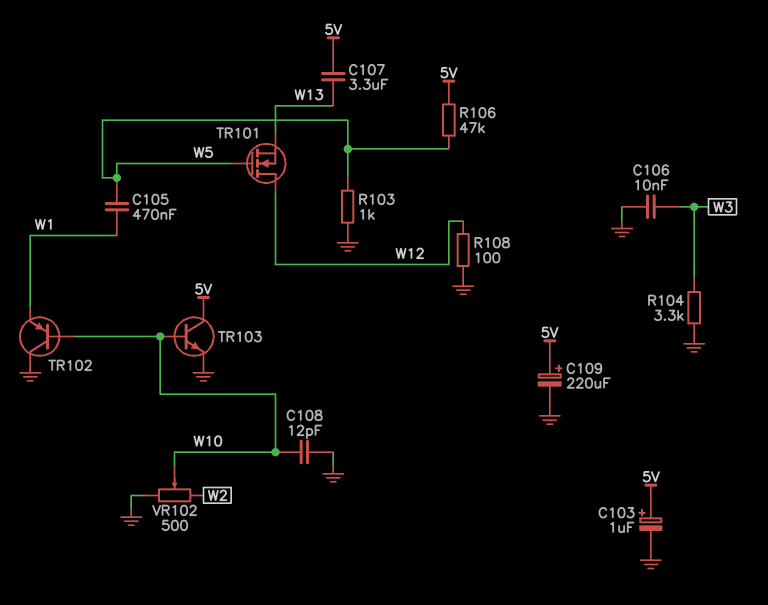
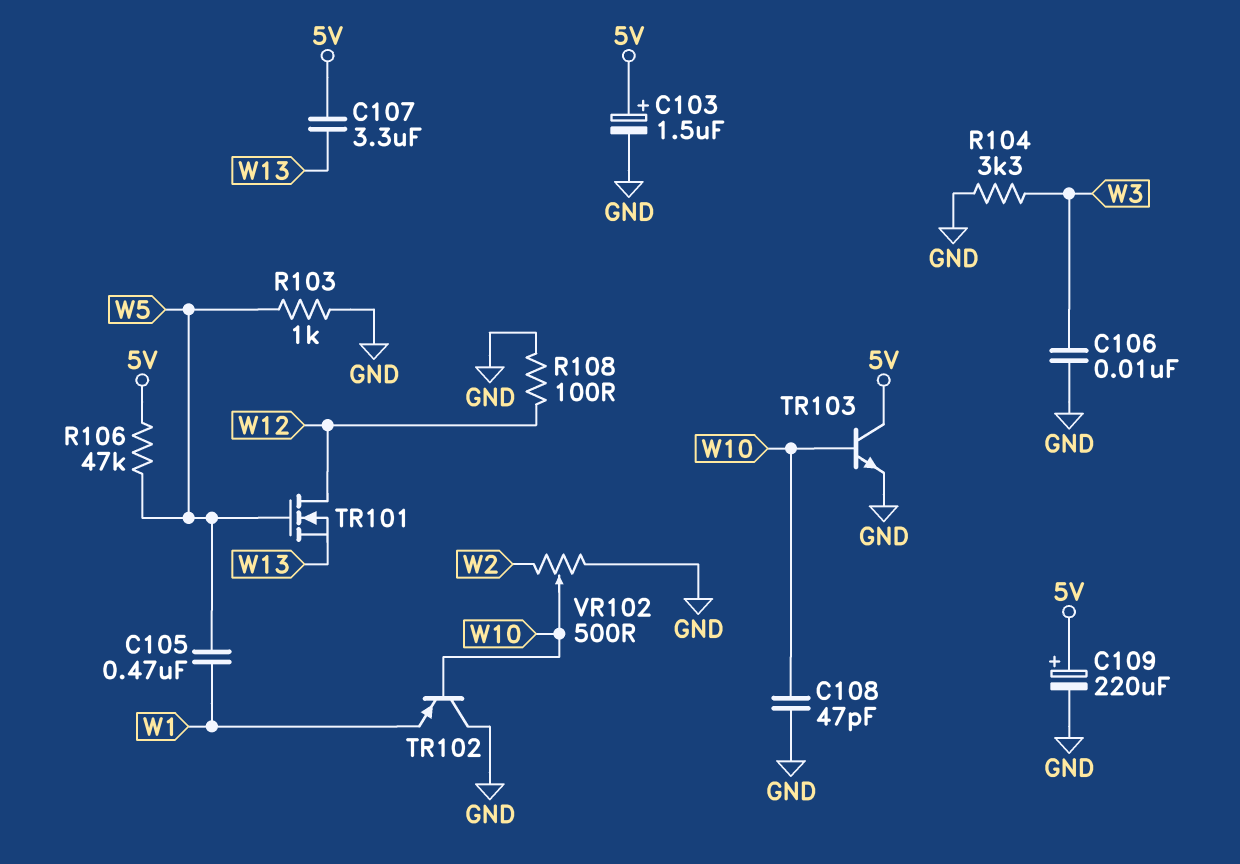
C103: 1uF (plus 5V, minus GND) -> 1.5uF (plus 5V, minus GND)
C108: 12pF (GND, W10) -> 47pF (GND, W10)

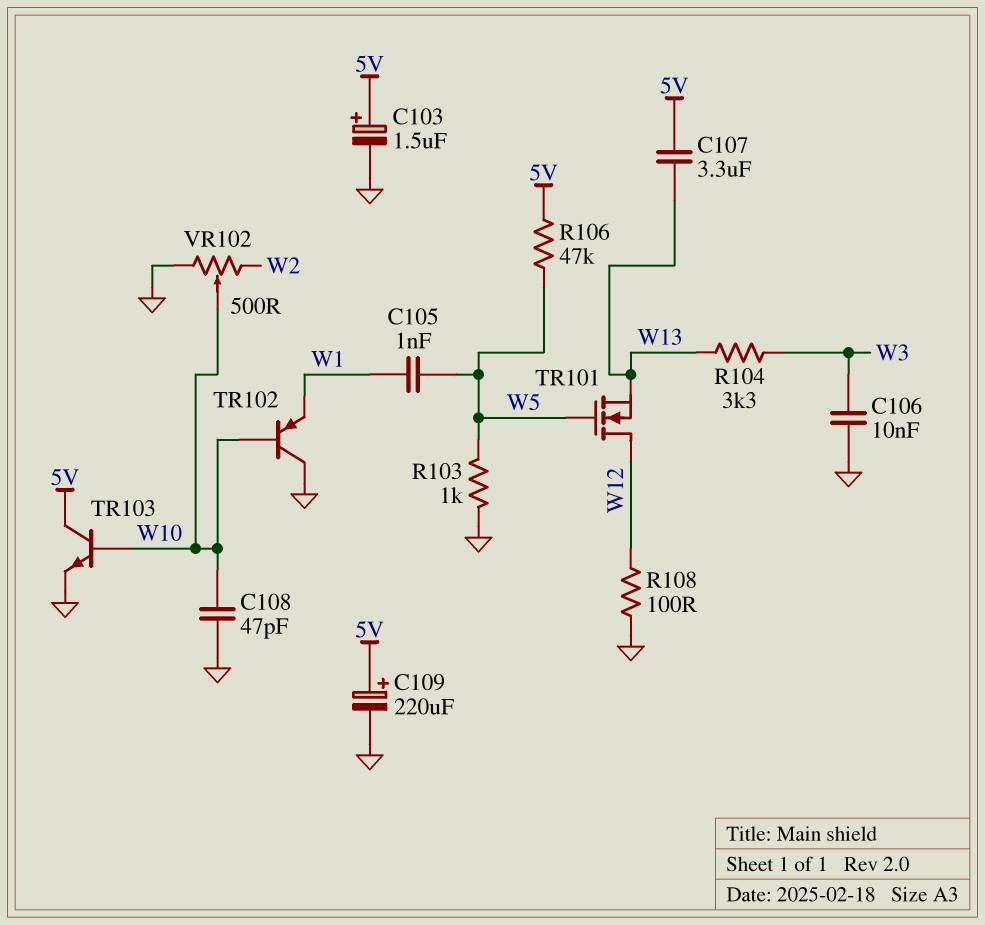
C105: 470nF (W1, W5) -> 1nF (W1, W5)
R104: 3.3k (GND, W3) -> 3.3k (W3, W13)

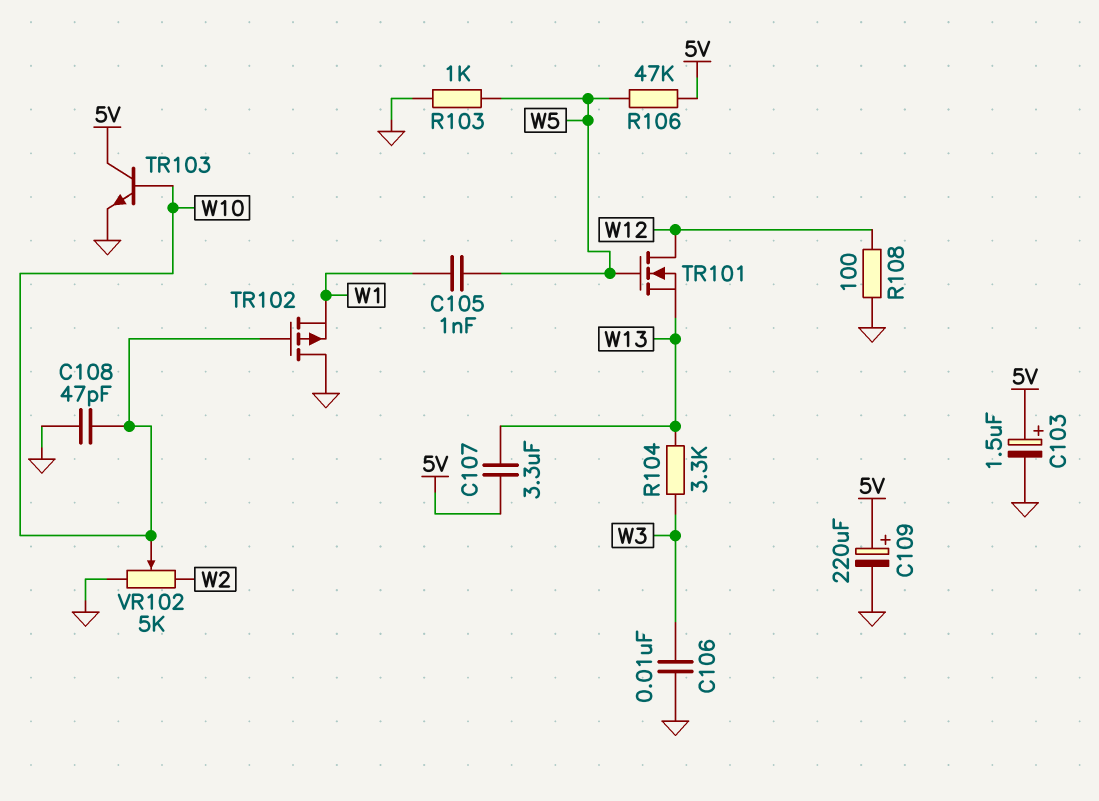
TR102: PNP (B W10, C GND, E W1) -> PMOS (G W10, D GND, S W1)
VR102: 500 (GND, W2, wiper W10) -> 5k (GND, W2, wiper W10)

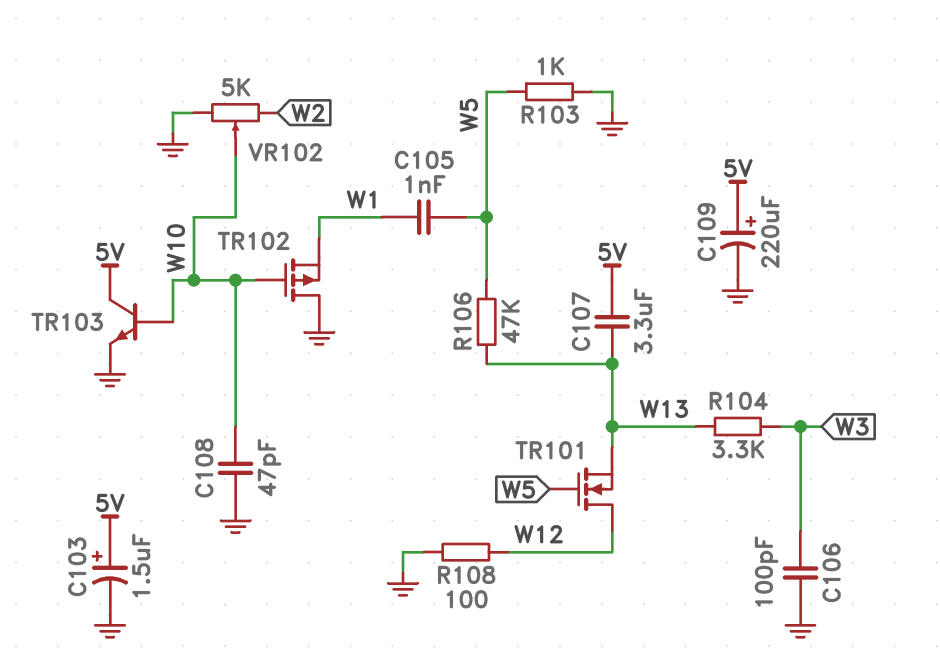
C106: 10nF (GND, W3) -> 100pF (GND, W3)
R106: 47k (5V, W5) -> 47k (W5, W13)

